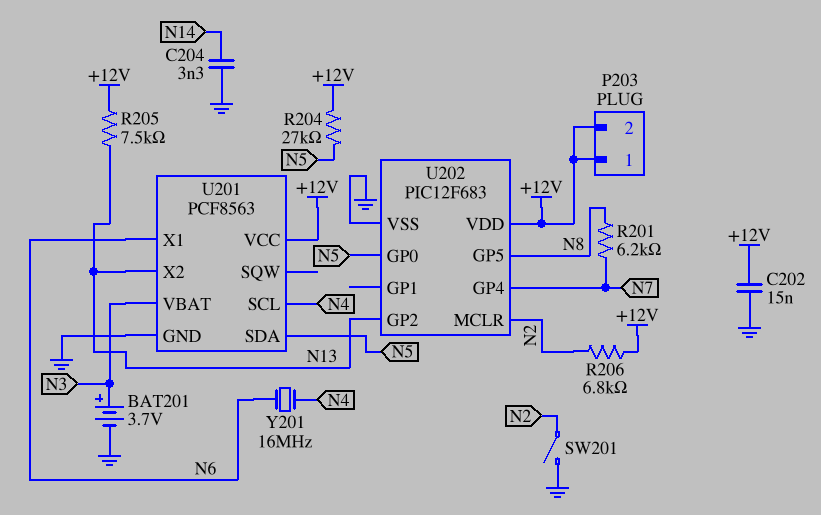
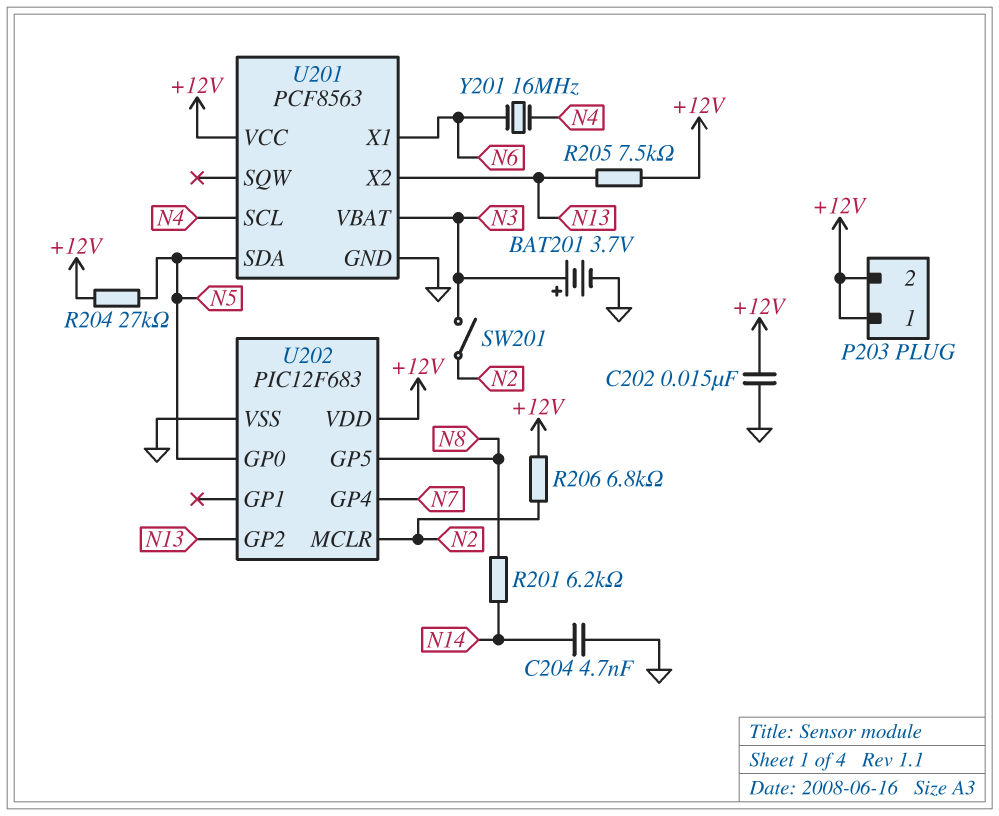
C204: 3.3nF (GND, N14) -> 4.7nF (GND, N14)
R201: 6.2k (N7, N8) -> 6.2k (N8, N14)
SW201: switch (GND, N2) -> switch (N2, N3)

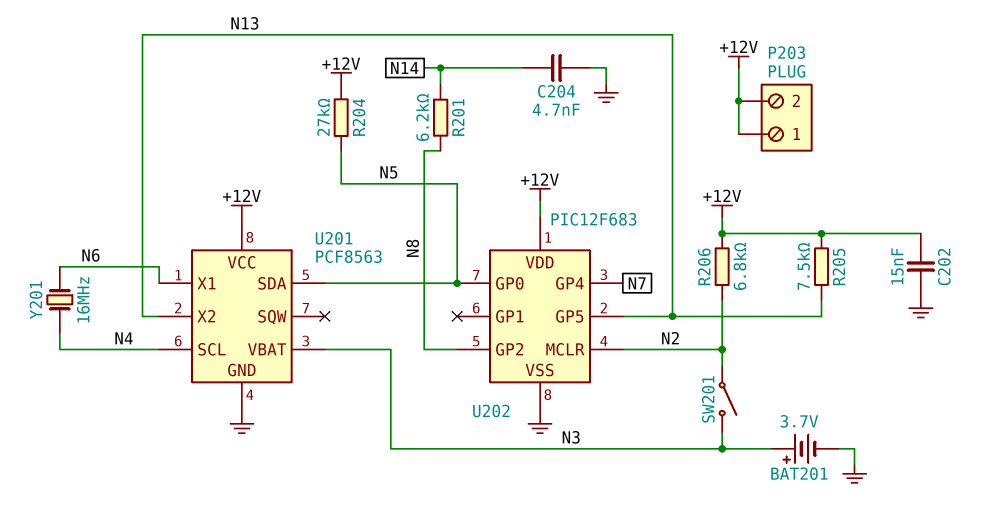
U202 pin GP2: N13 -> N8
U202 pin GP5: N8 -> N13

